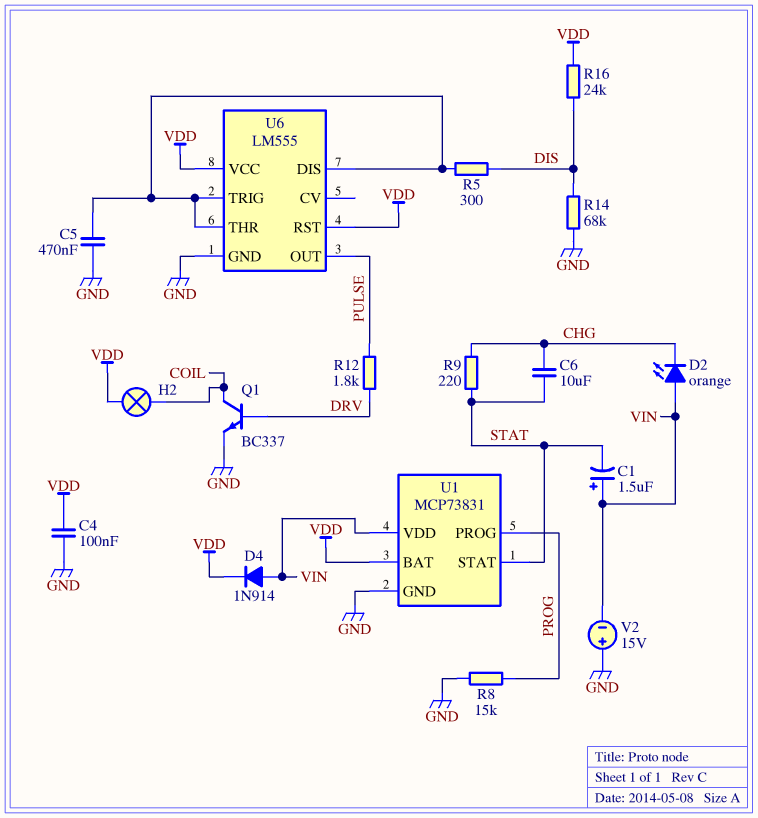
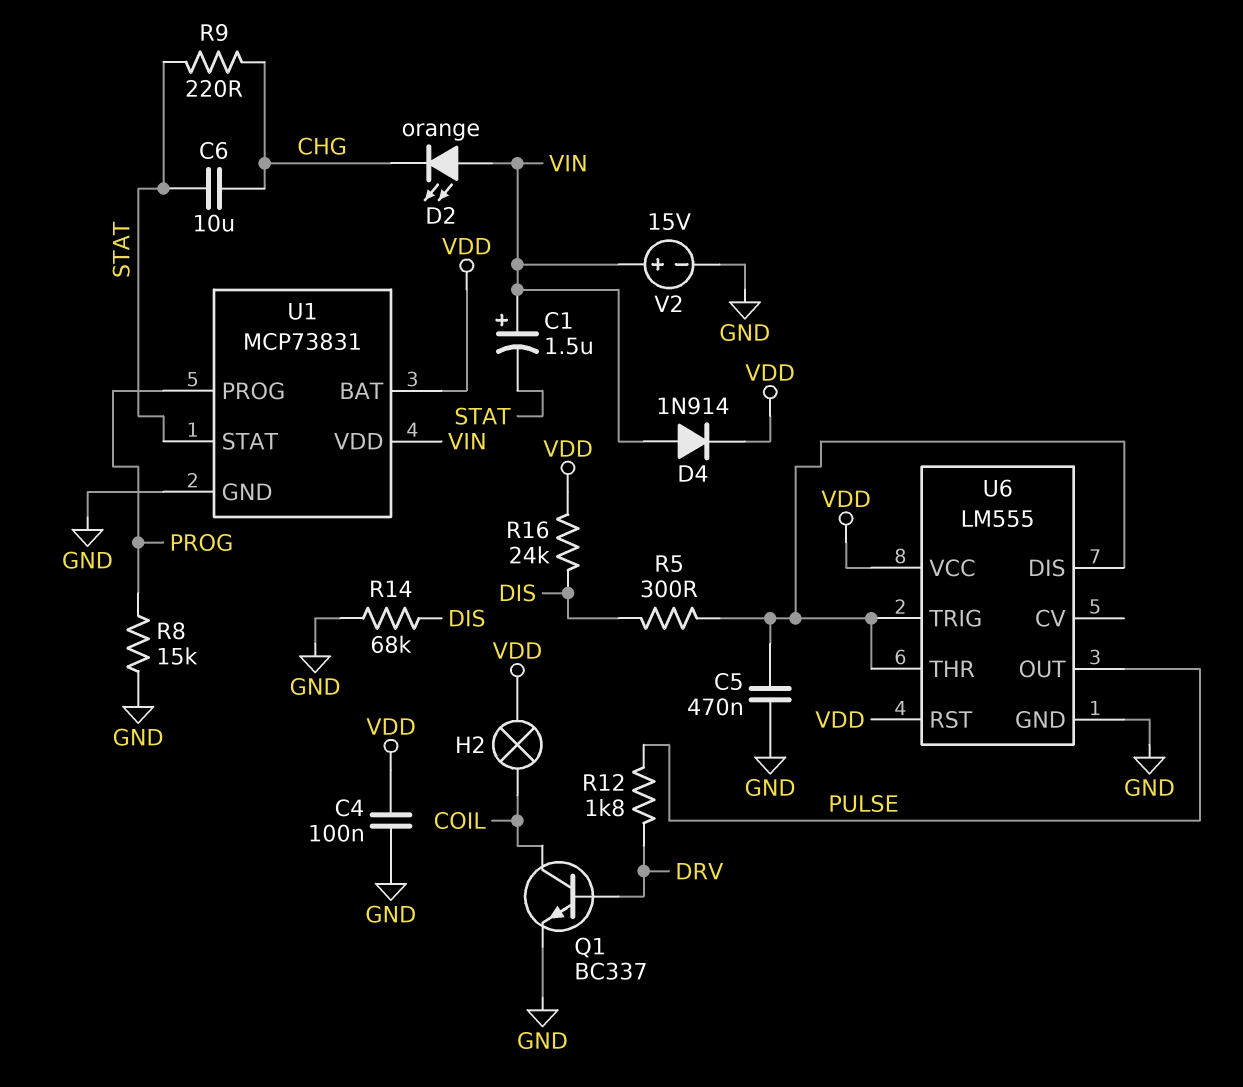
V2: 15V (plus GND, minus VIN) -> 15V (plus VIN, minus GND)

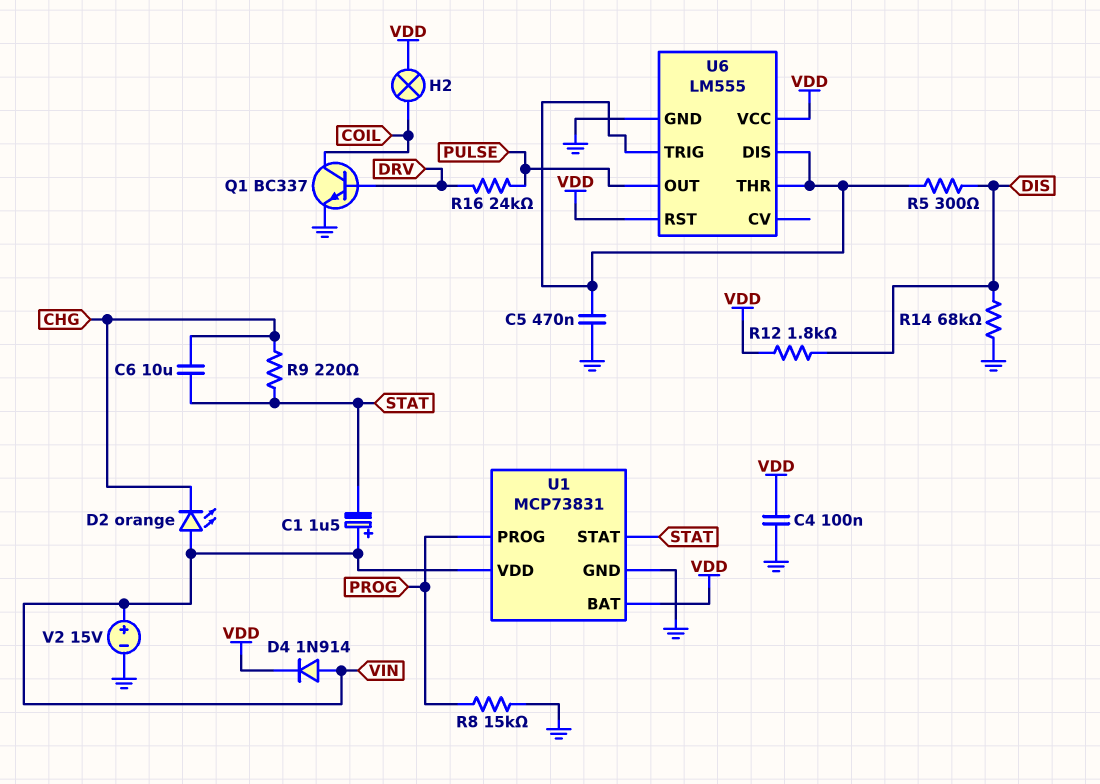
R12: 1.8k (DRV, PULSE) -> 1.8k (DIS, VDD)
R16: 24k (DIS, VDD) -> 24k (DRV, PULSE)

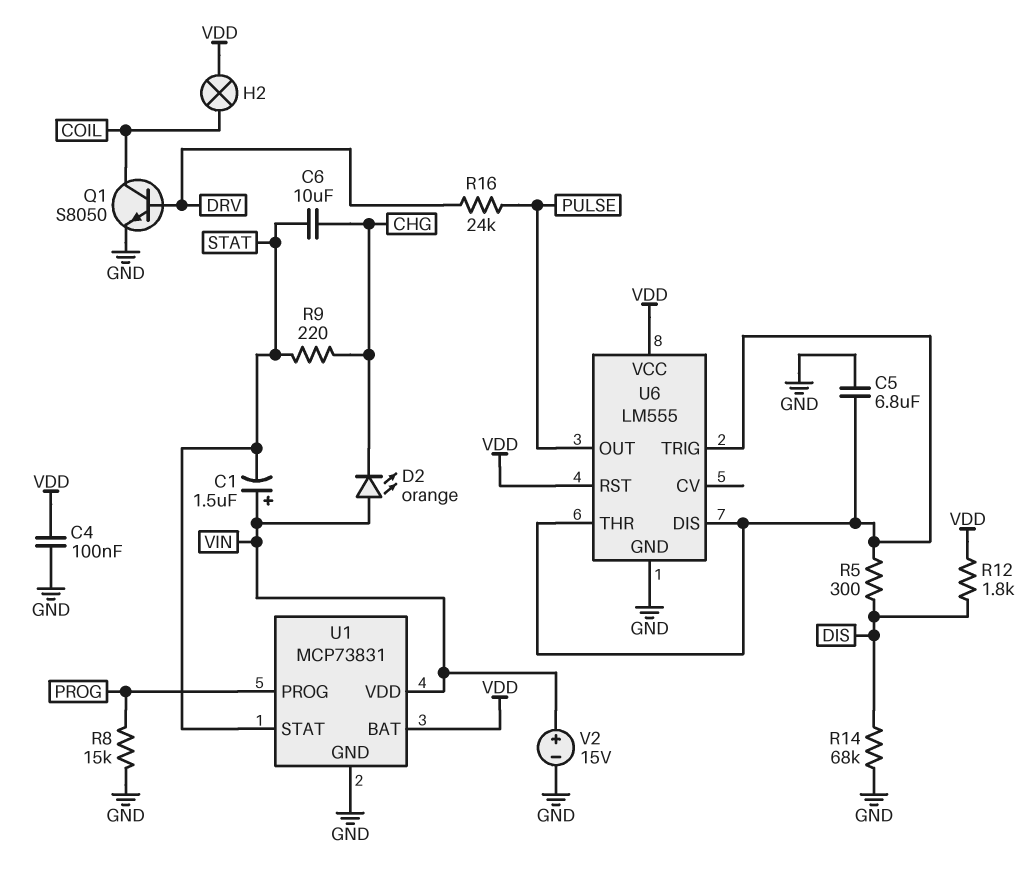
C5: 470nF (GND, U6/DIS) -> 6.8uF (GND, U6/DIS)
D4: diode 1N914 (A VIN, K VDD) -> none
Q1: NPN BC337 (B DRV, C COIL, E GND) -> NPN S8050 (B DRV, C COIL, E GND)

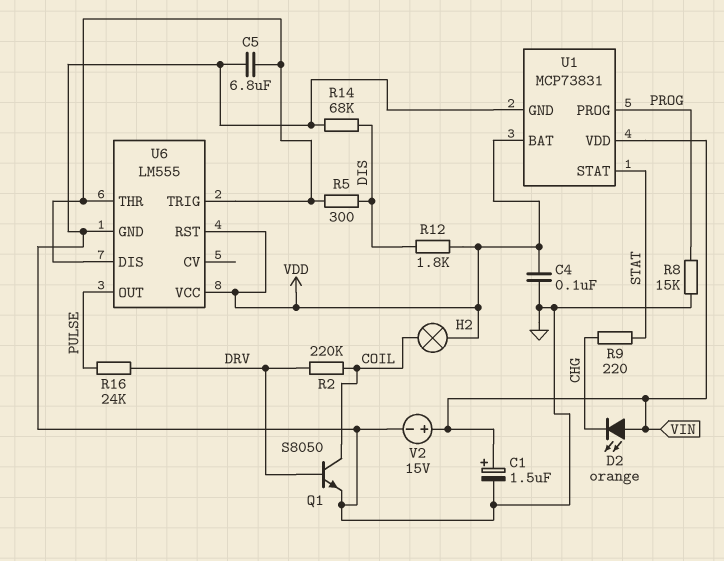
C1: 1.5uF (plus VIN, minus STAT) -> 1.5uF (plus VIN, minus GND)
C6: 10uF (CHG, STAT) -> none
R2: none -> 220k (COIL, DRV)

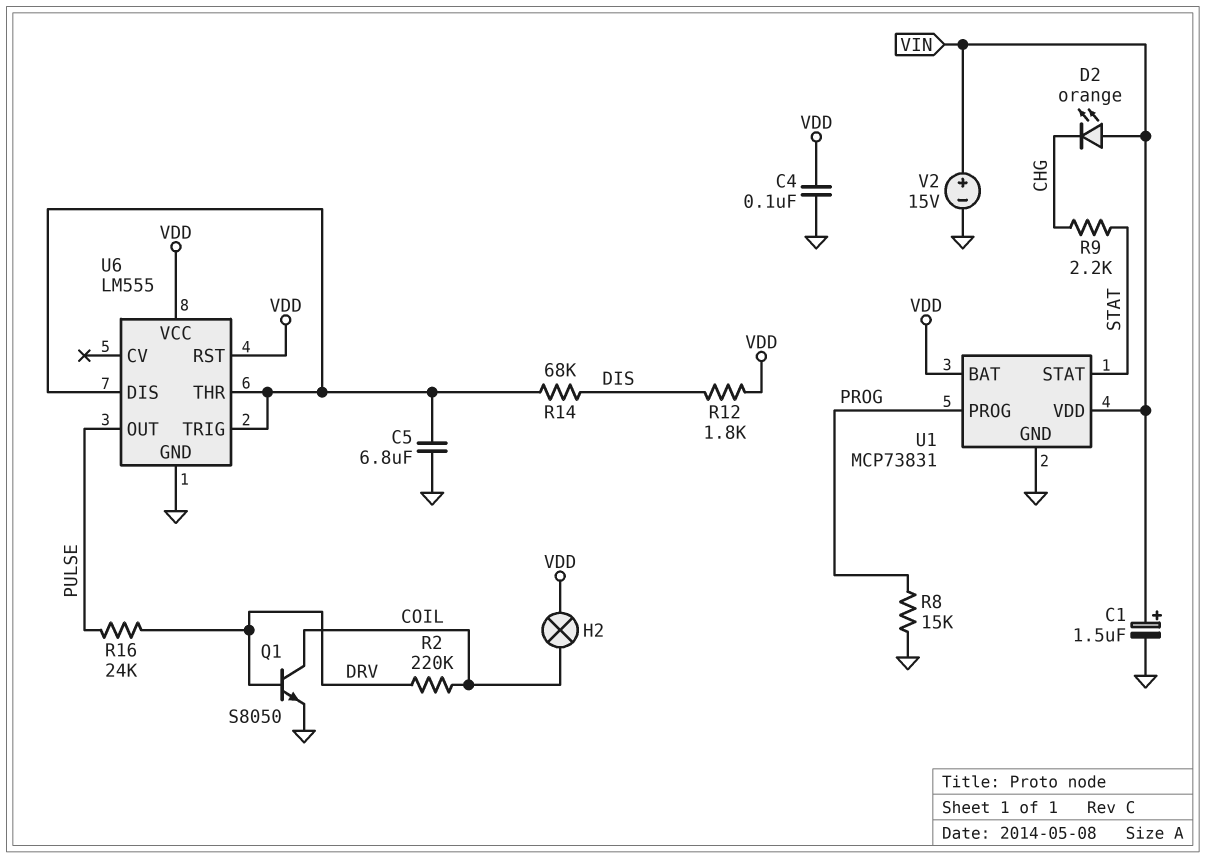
R5: 300 (DIS, U6/DIS) -> none
R9: 220 (CHG, STAT) -> 2.2k (CHG, STAT)
R14: 68k (DIS, GND) -> 68k (DIS, U6/DIS)

